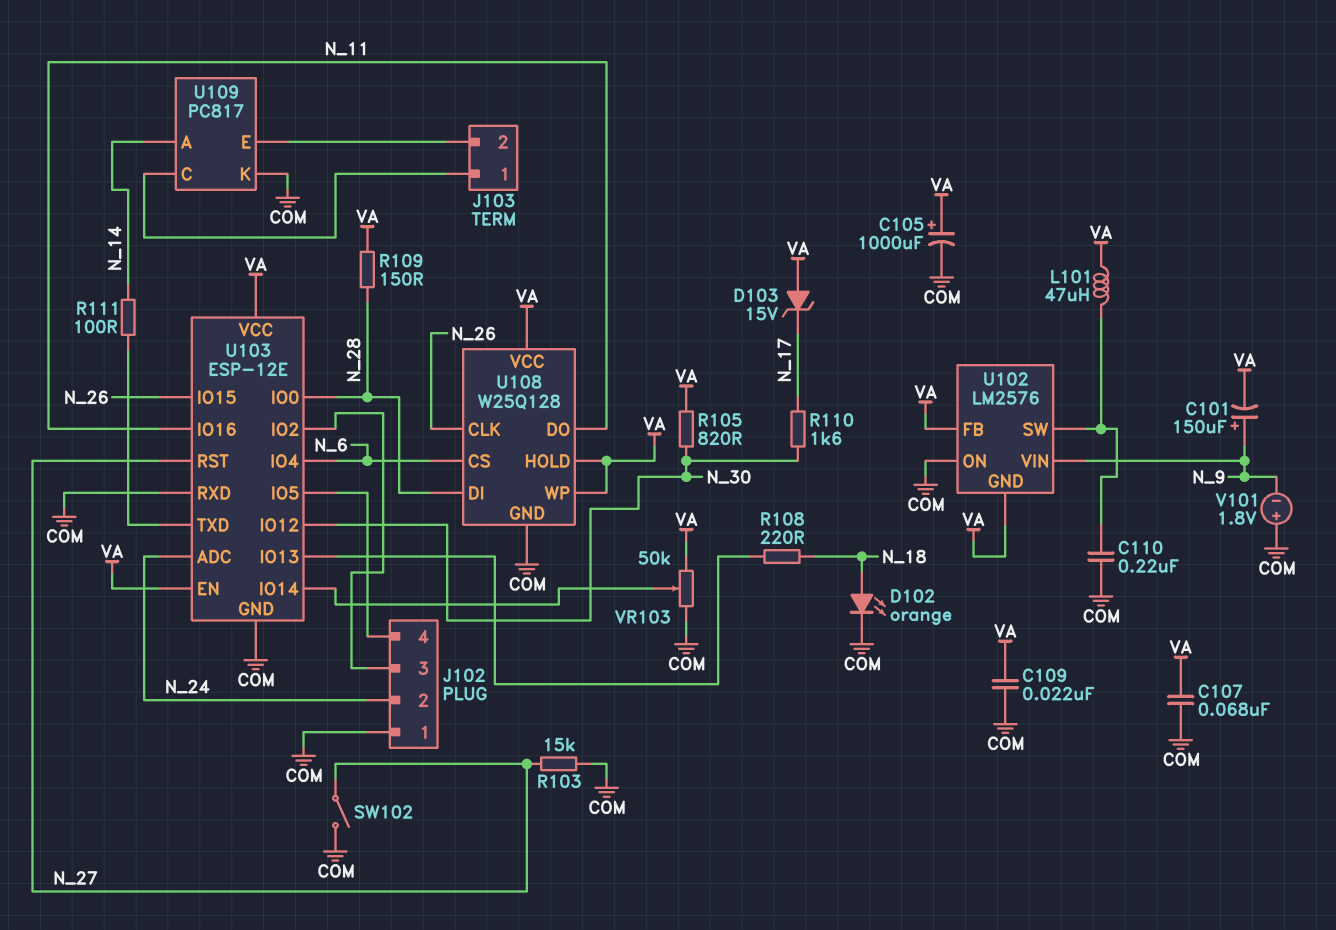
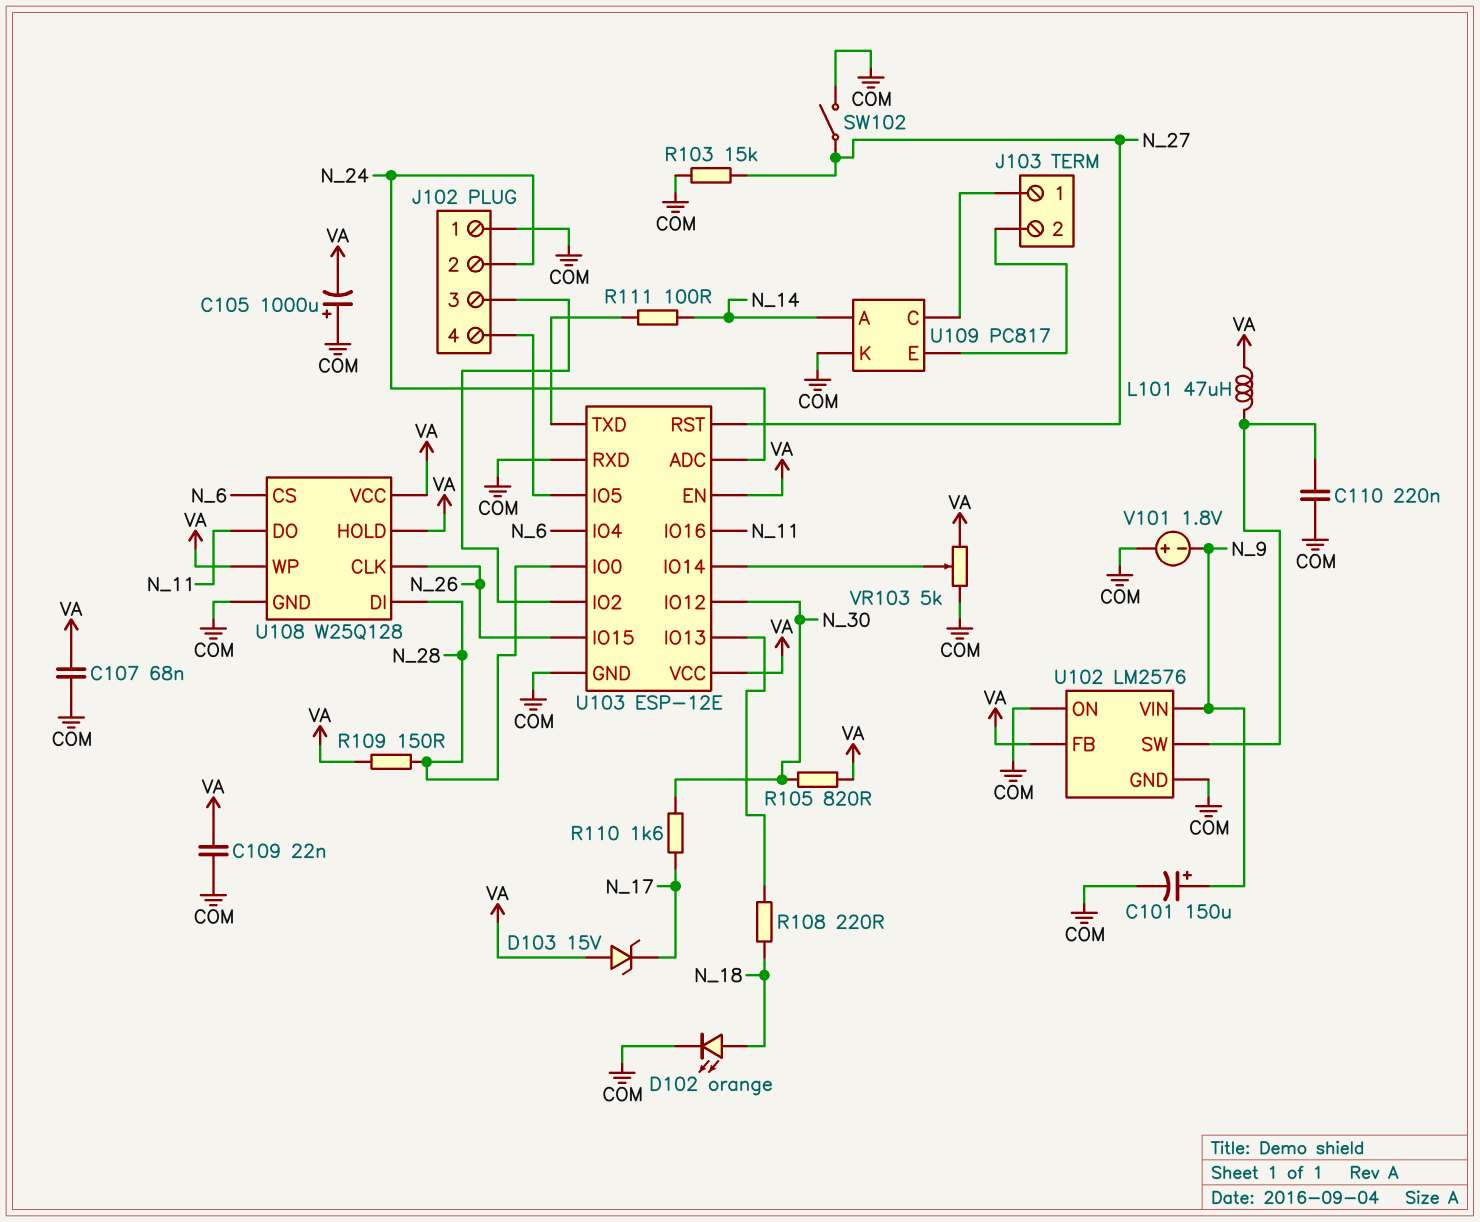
C101: 150uF (plus N_9, minus VA) -> 150uF (plus N_9, minus COM)
C105: 1000uF (plus VA, minus COM) -> 1000uF (plus COM, minus VA)
U102 pin GND: VA -> COM
VR103: 50k (COM, VA, wiper U103/IO14) -> 5k (COM, VA, wiper U103/IO14)

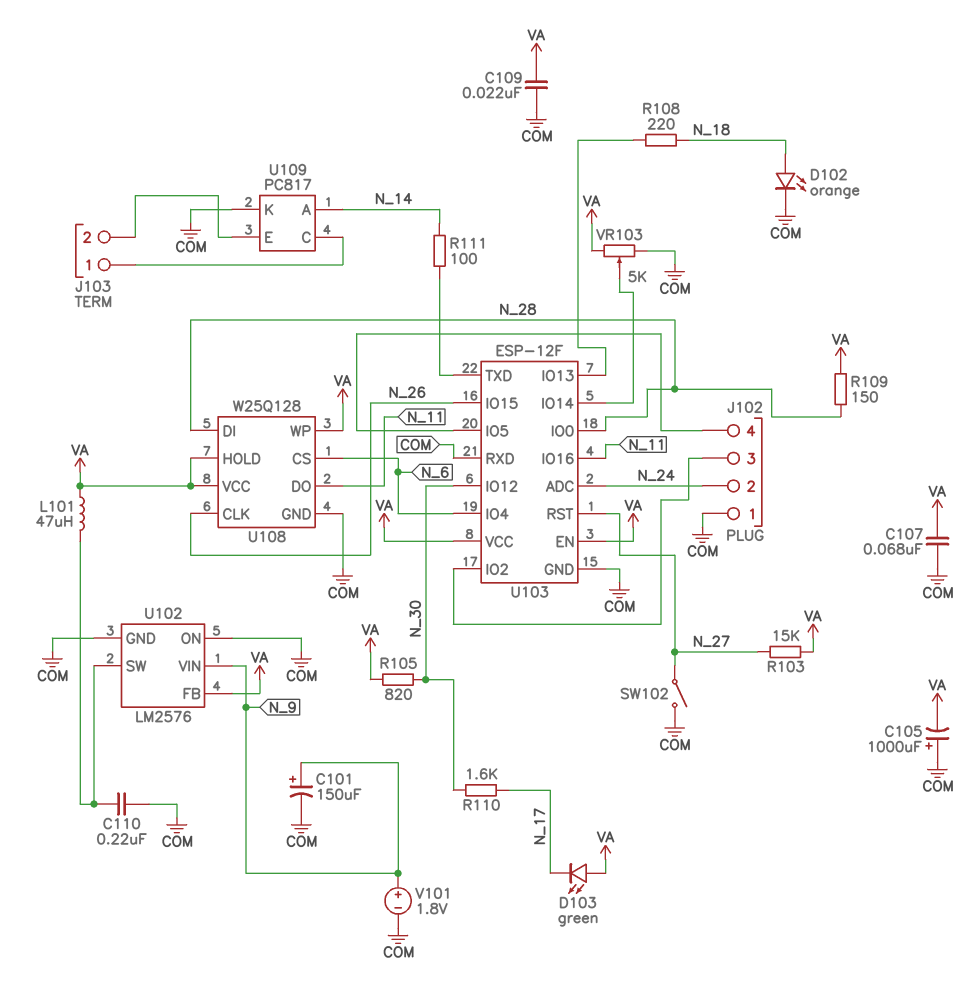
D103: zener 15V (A VA, K N_17) -> LED green (A VA, K N_17)
R103: 15k (COM, N_27) -> 15k (N_27, VA)
U103: ESP-12E -> ESP-12F
V101: 1.8V (plus COM, minus N_9) -> 1.8V (plus N_9, minus COM)

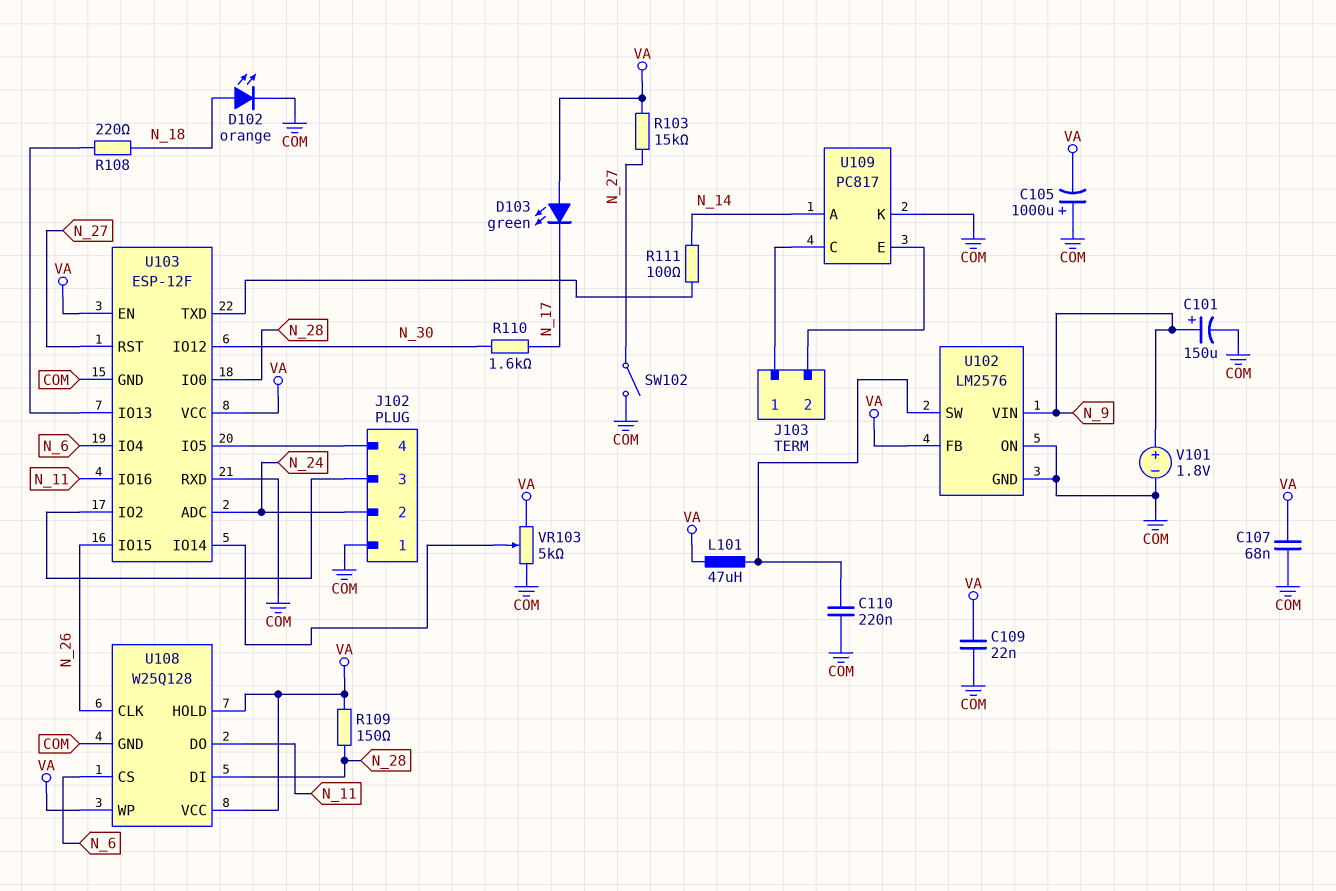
R105: 820 (N_30, VA) -> none

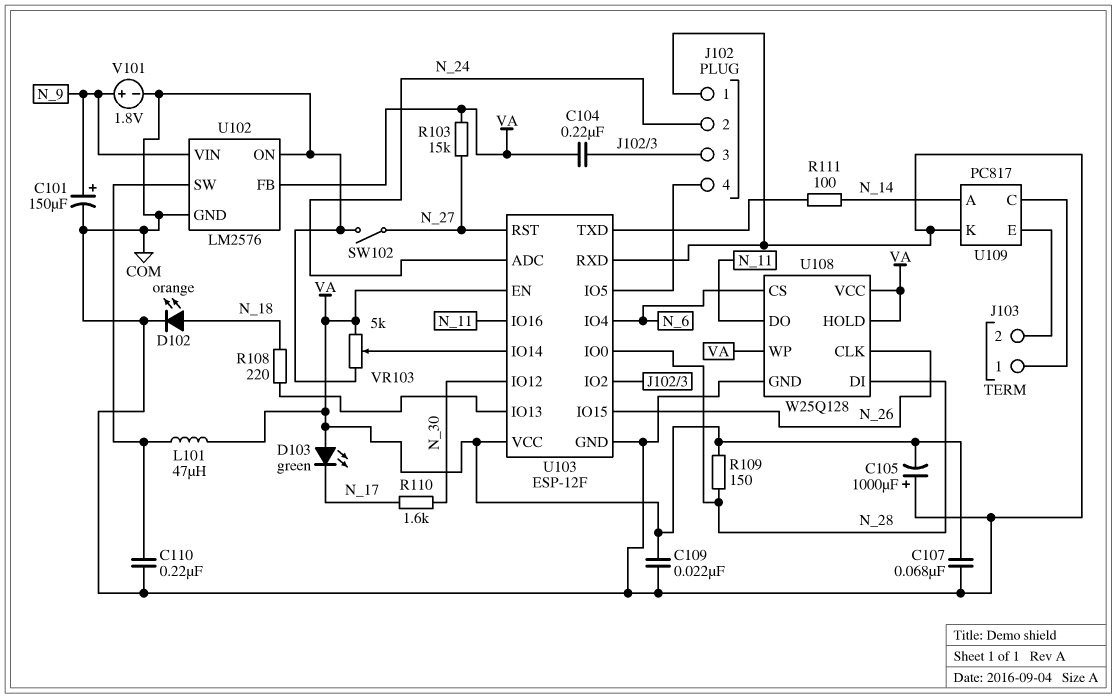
C104: none -> 220nF (J102/3, VA)

